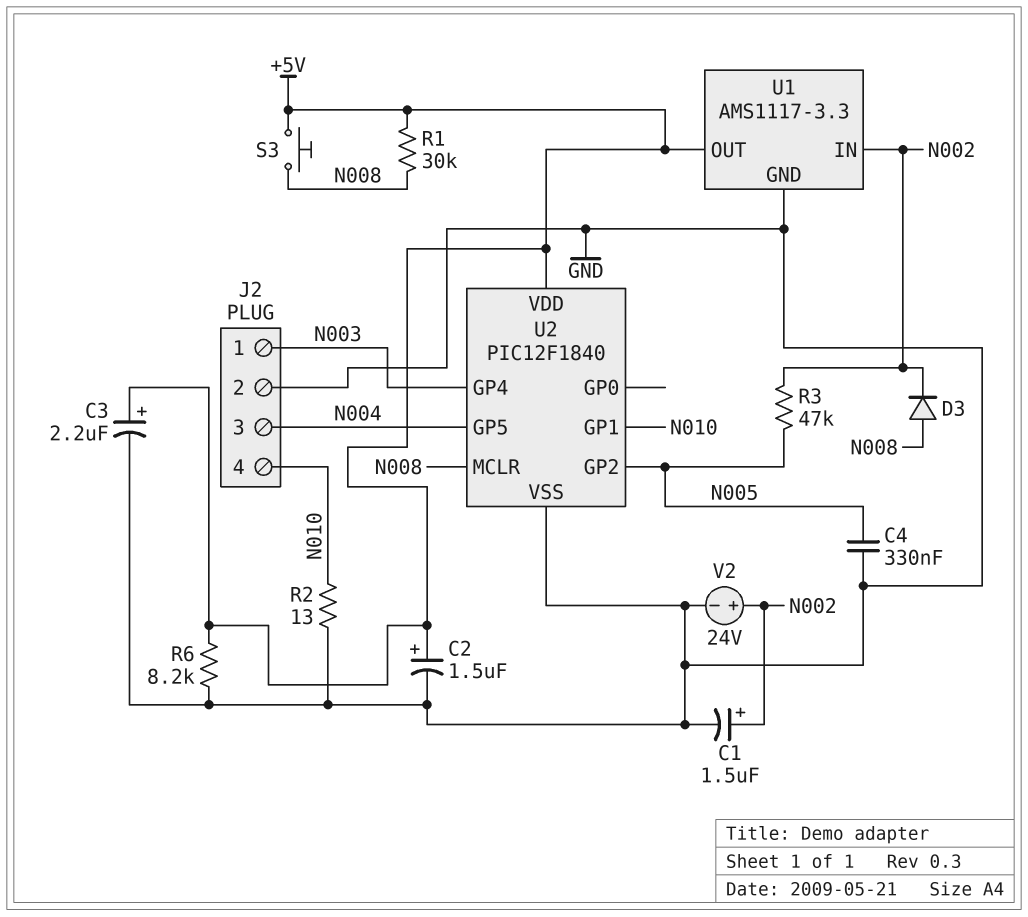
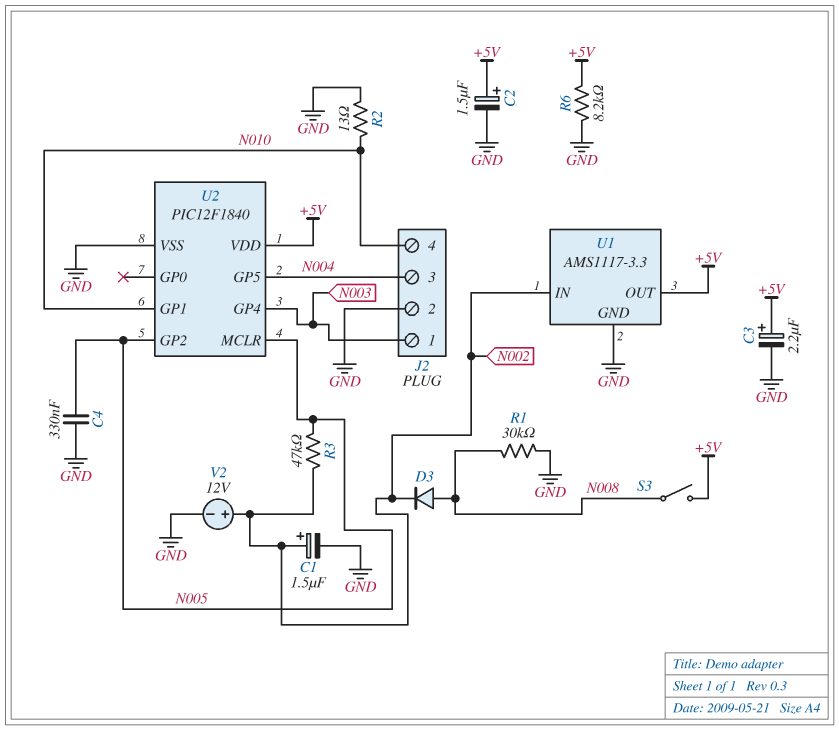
R1: 30k (+5V, N008) -> 30k (GND, N008)
S3: button (+5V, N008) -> switch (+5V, N008)
U2 pin MCLR: N008 -> N005
V2: 24V (plus N002, minus GND) -> 12V (plus N002, minus GND)

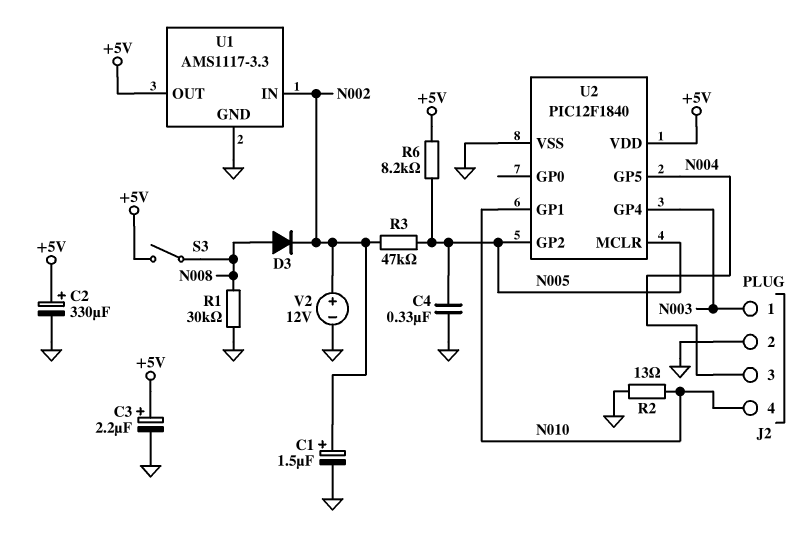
C2: 1.5uF (plus +5V, minus GND) -> 330uF (plus +5V, minus GND)
R6: 8.2k (+5V, GND) -> 8.2k (+5V, N005)

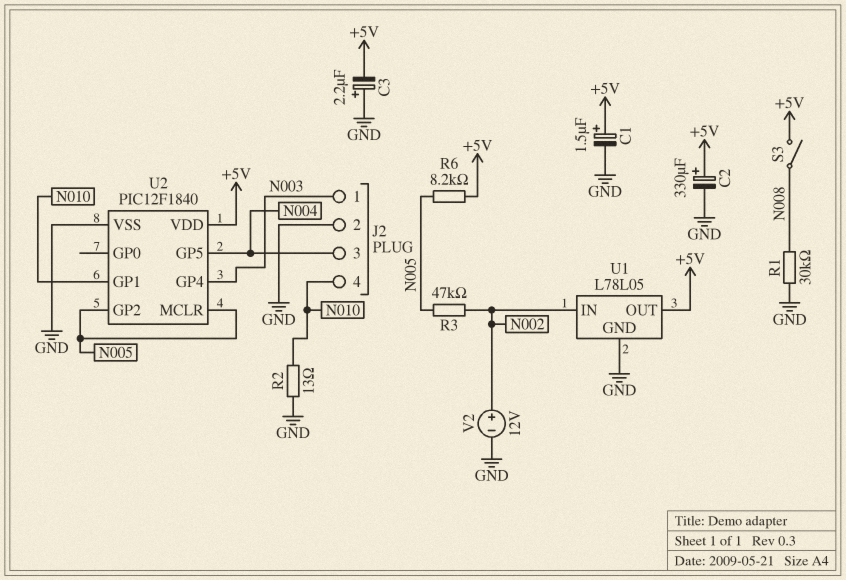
C1: 1.5uF (plus N002, minus GND) -> 1.5uF (plus +5V, minus GND)
C3: 2.2uF (plus +5V, minus GND) -> 2.2uF (plus GND, minus +5V)
C4: 330nF (GND, N005) -> none
D3: diode (A N008, K N002) -> none
U1: AMS1117-3.3 -> L78L05

